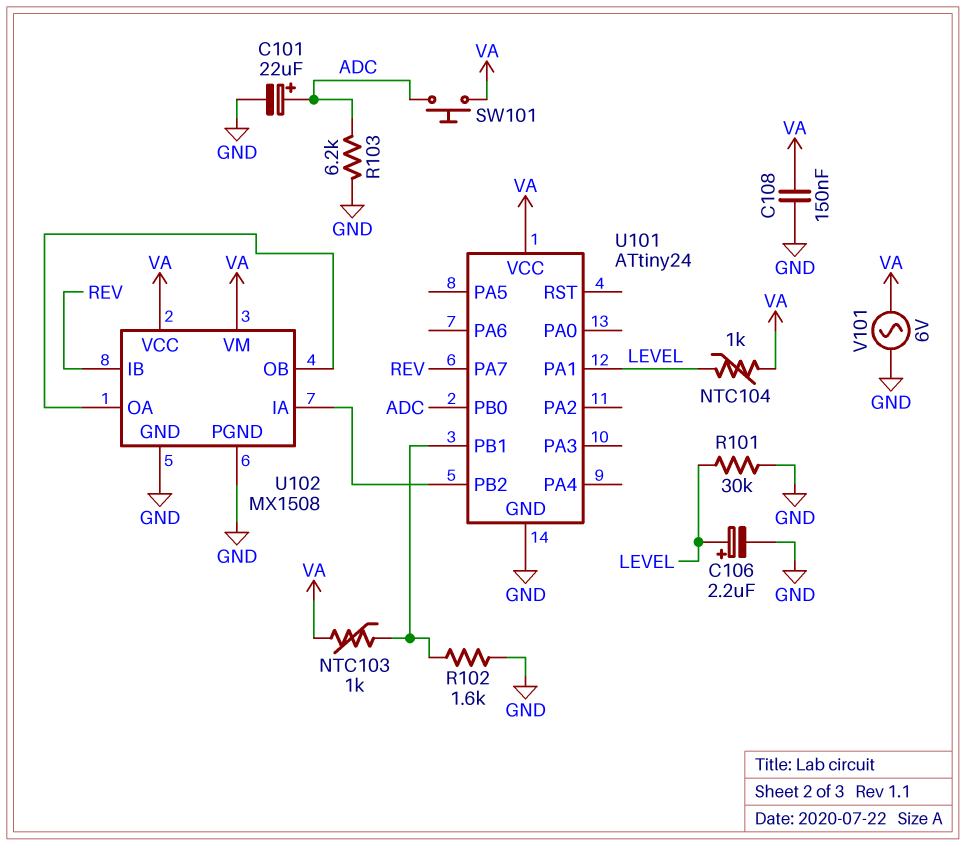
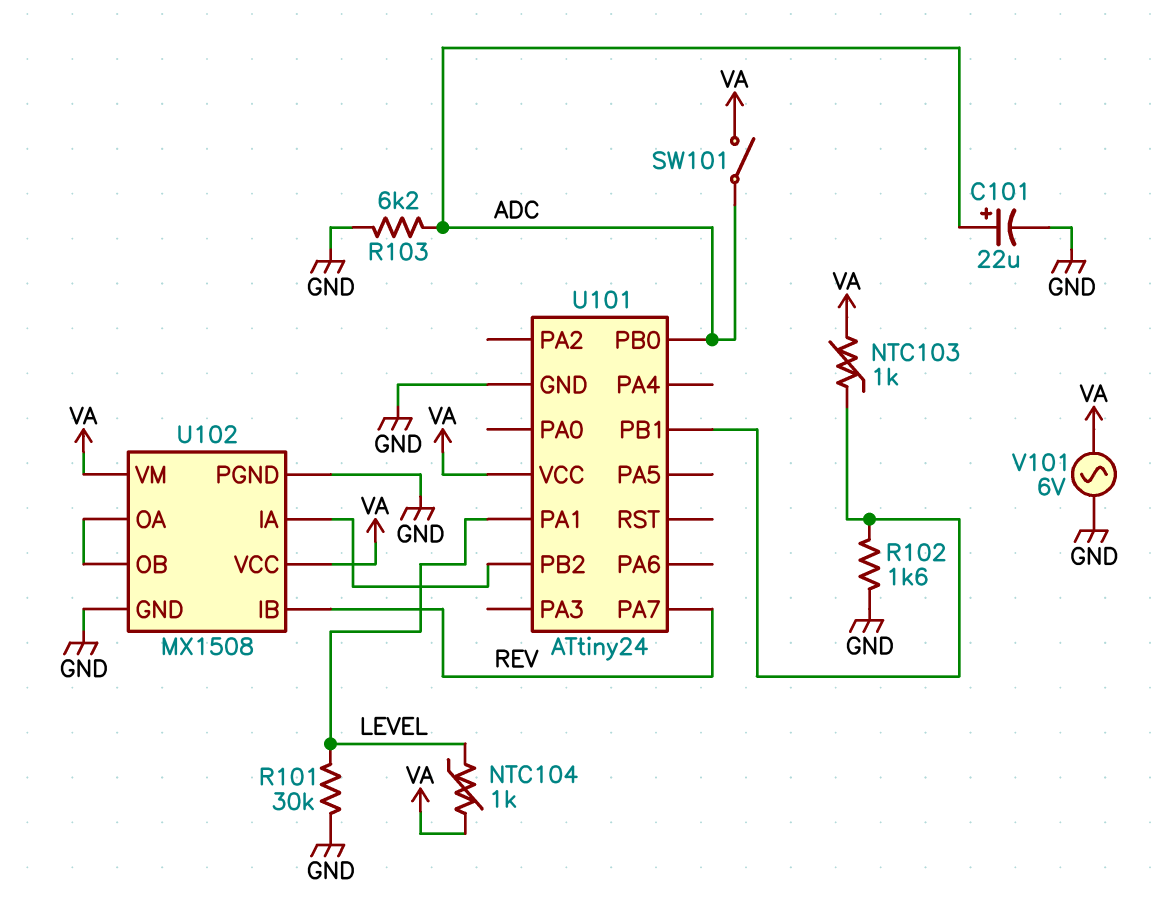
C106: 2.2uF (plus LEVEL, minus GND) -> none
C108: 150nF (GND, VA) -> none
SW101: button (ADC, VA) -> switch (ADC, VA)

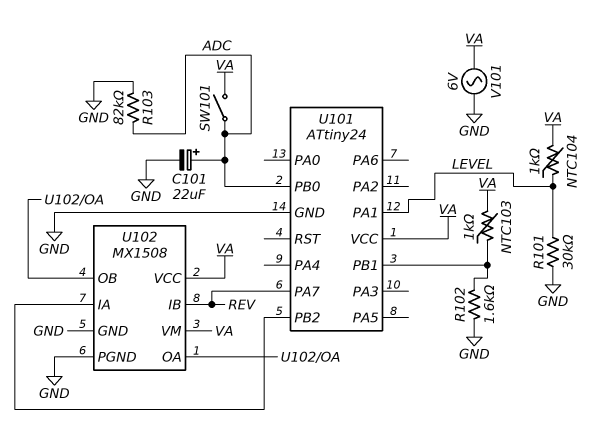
R103: 6.2k (ADC, GND) -> 82k (ADC, GND)

